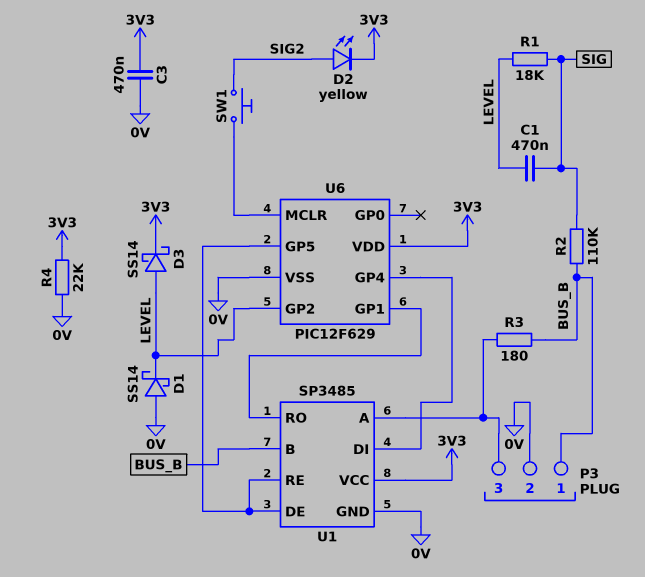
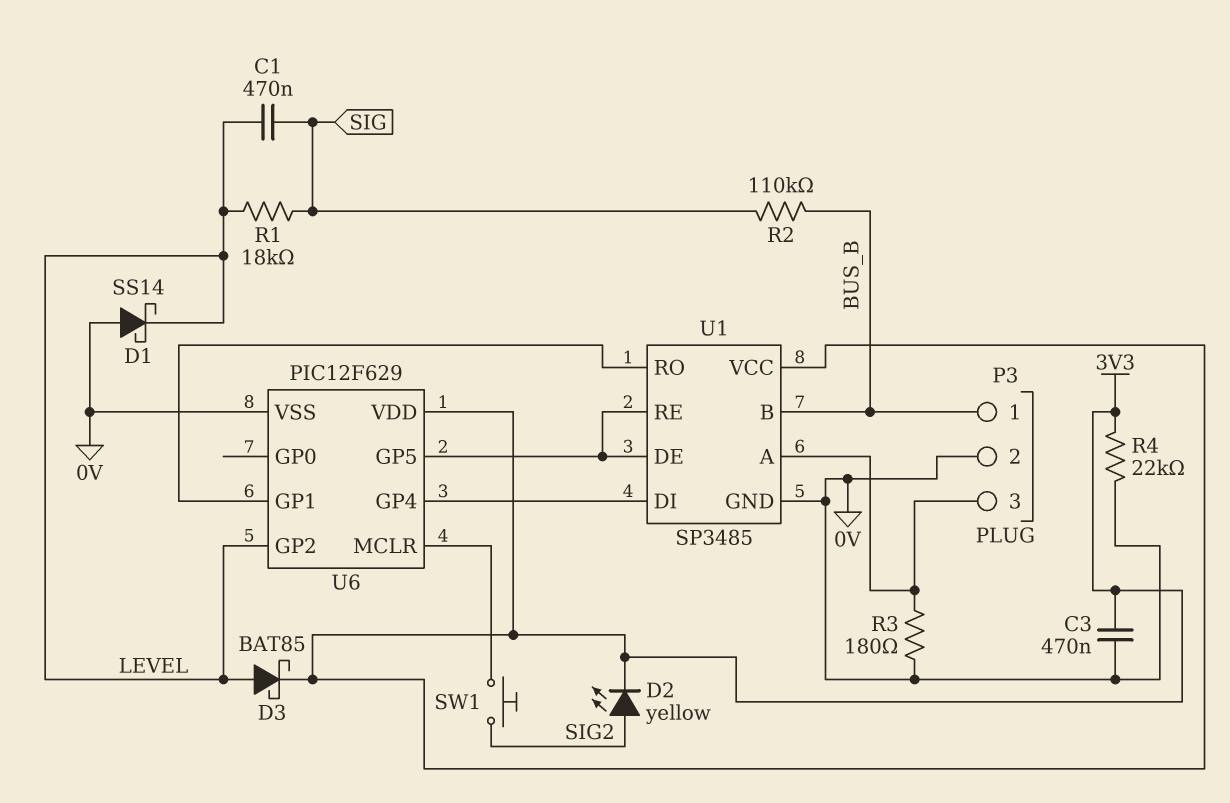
D3: schottky SS14 (A LEVEL, K 3V3) -> schottky BAT85 (A LEVEL, K 3V3)
R3: 180 (BUS_B, P3/3) -> 180 (0V, P3/3)

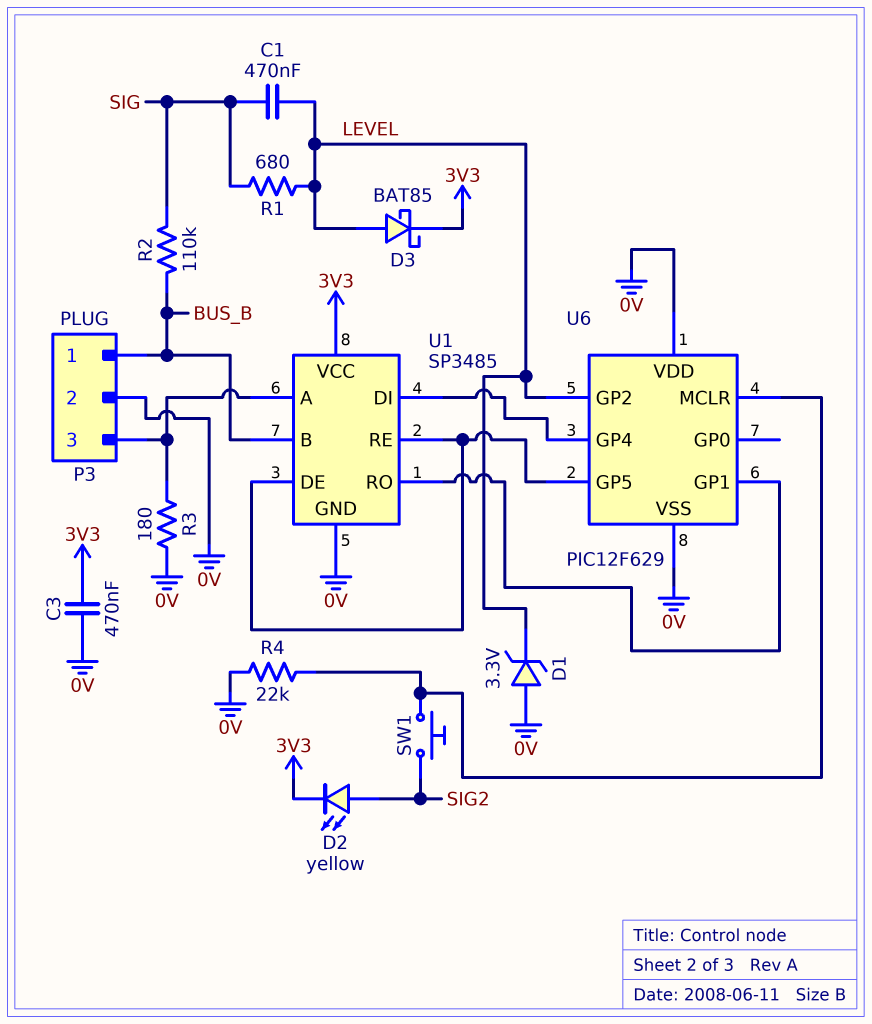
D1: schottky SS14 (A 0V, K LEVEL) -> zener 3.3V (A 0V, K LEVEL)
R1: 18k (LEVEL, SIG) -> 680 (LEVEL, SIG)
R4: 22k (0V, 3V3) -> 22k (0V, U6/MCLR)
U6 pin VDD: 3V3 -> 0V

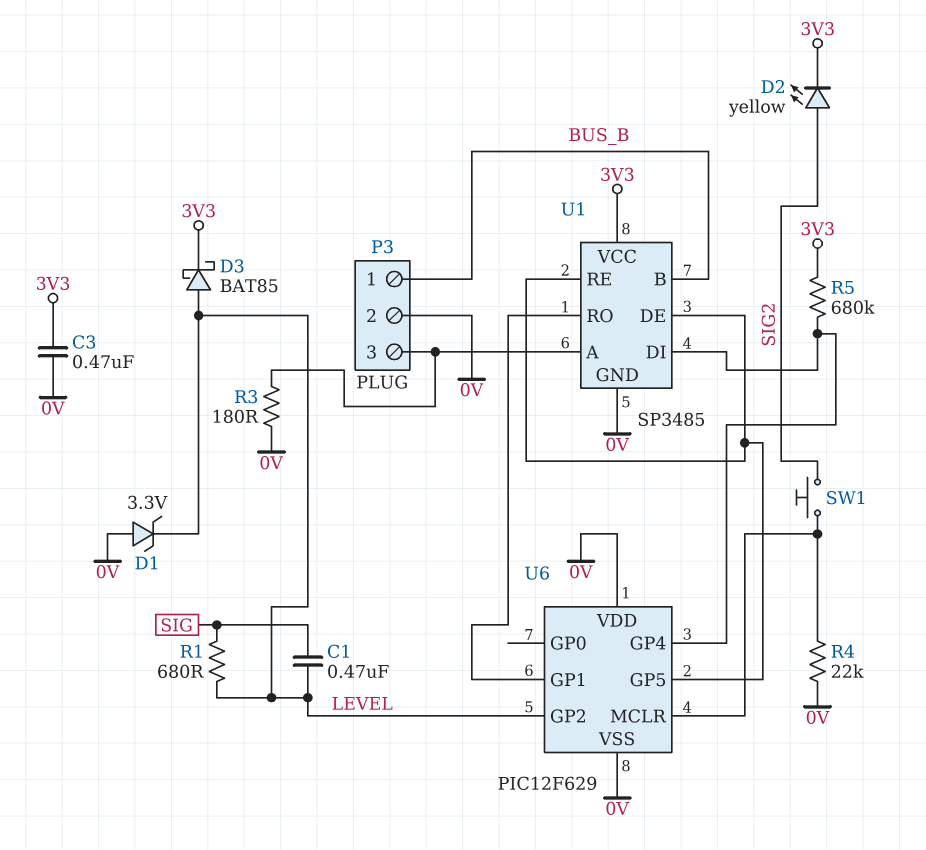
R2: 110k (BUS_B, SIG) -> none
R5: none -> 680k (3V3, U1/DI)

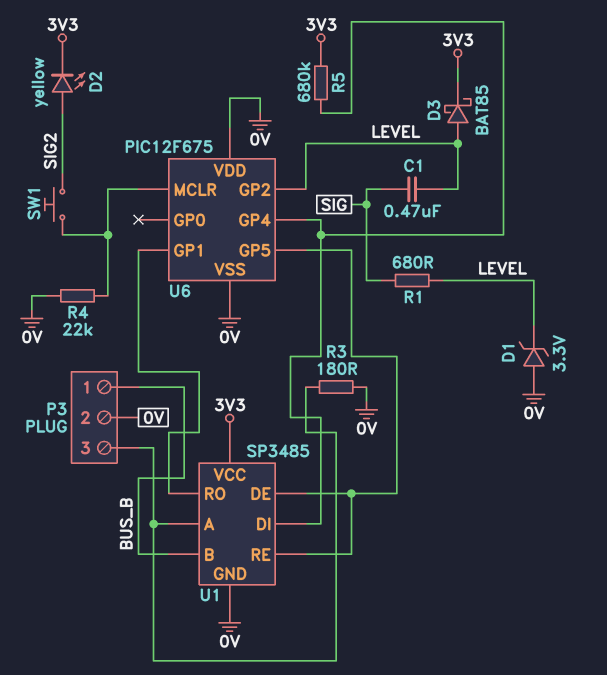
C3: 470nF (0V, 3V3) -> none
U6: PIC12F629 -> PIC12F675

